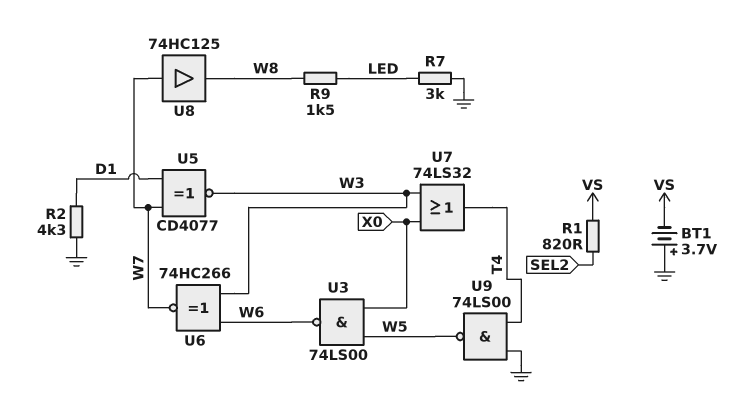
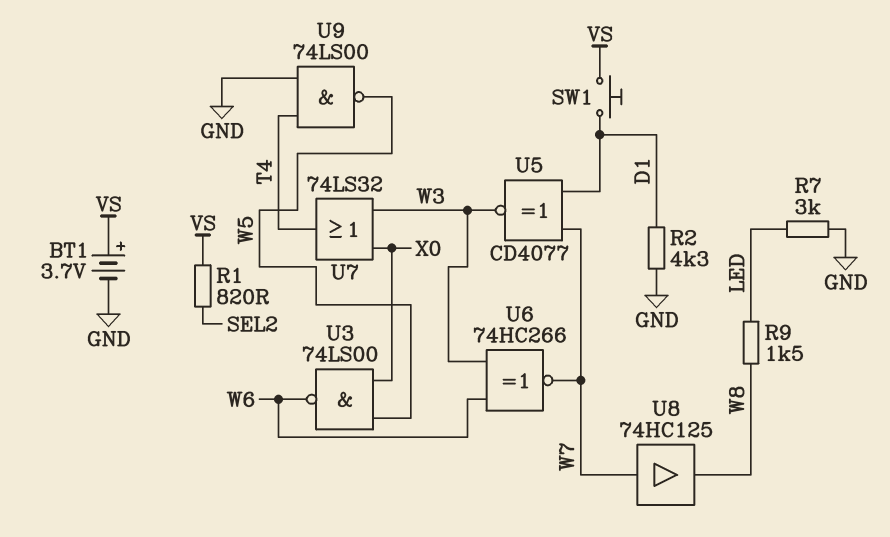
BT1: 3.7V (plus GND, minus VS) -> 3.7V (plus VS, minus GND)
SW1: none -> button (D1, VS)

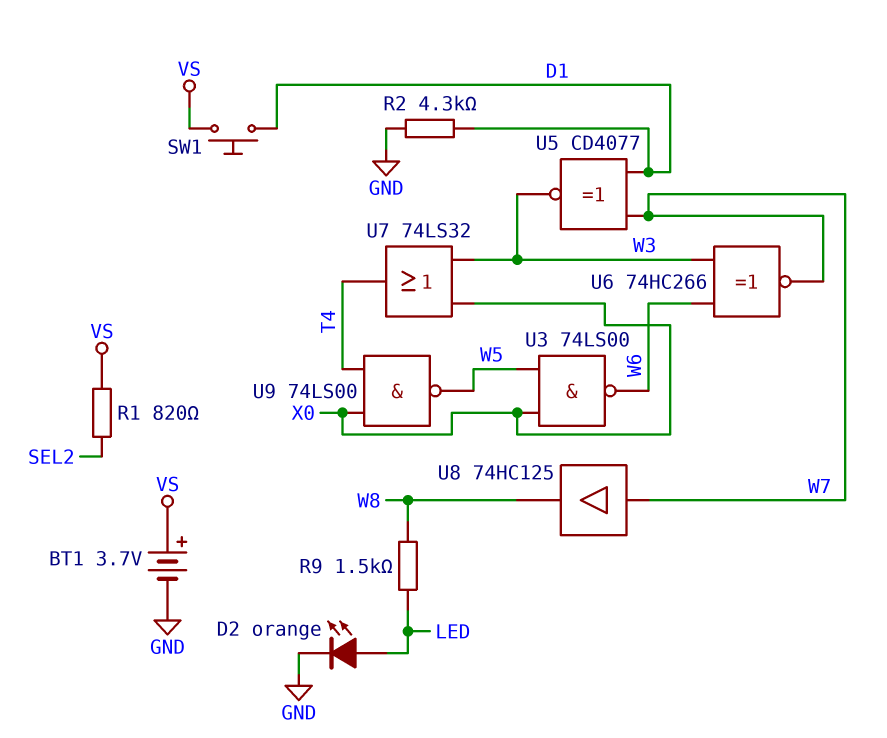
D2: none -> LED orange (A LED, K GND)
R7: 3k (GND, LED) -> none
U9: NAND 74LS00 (in GND, in T4, out W5) -> NAND 74LS00 (in T4, in X0, out W5)

